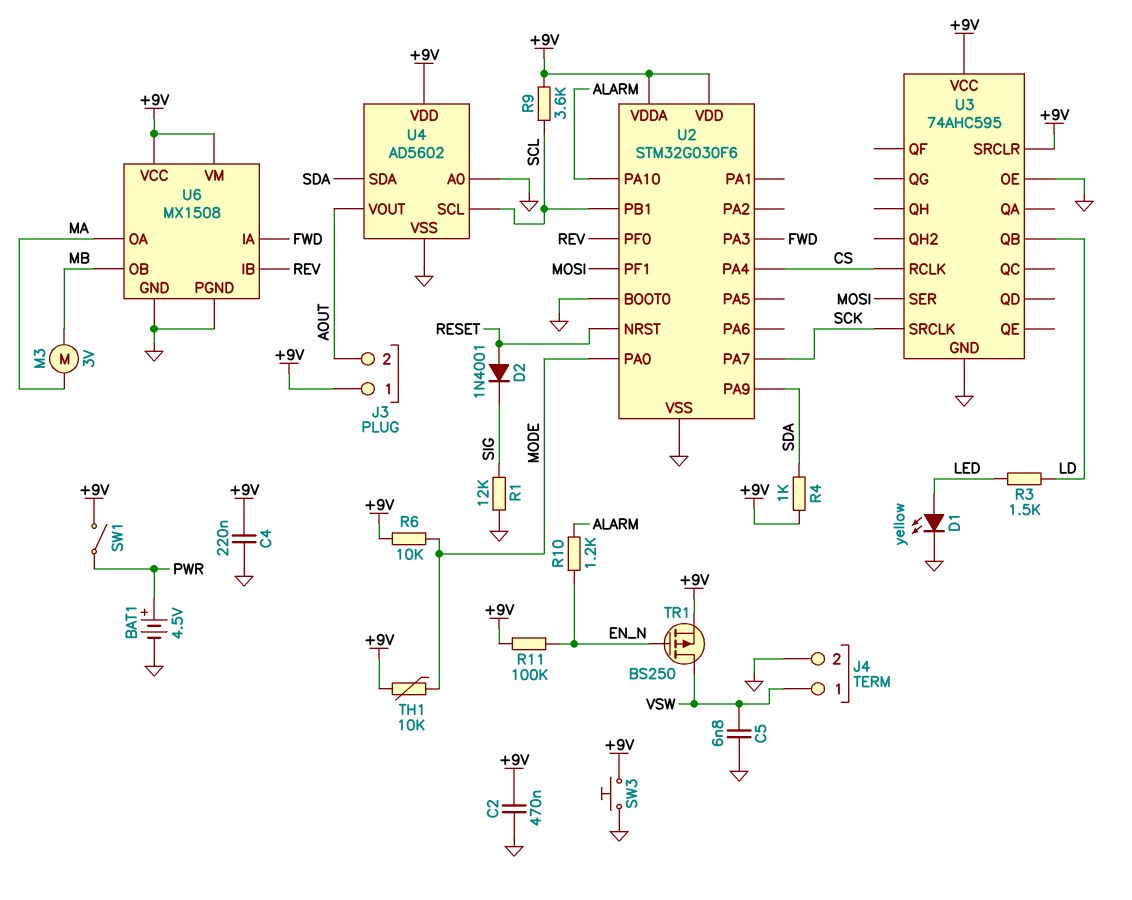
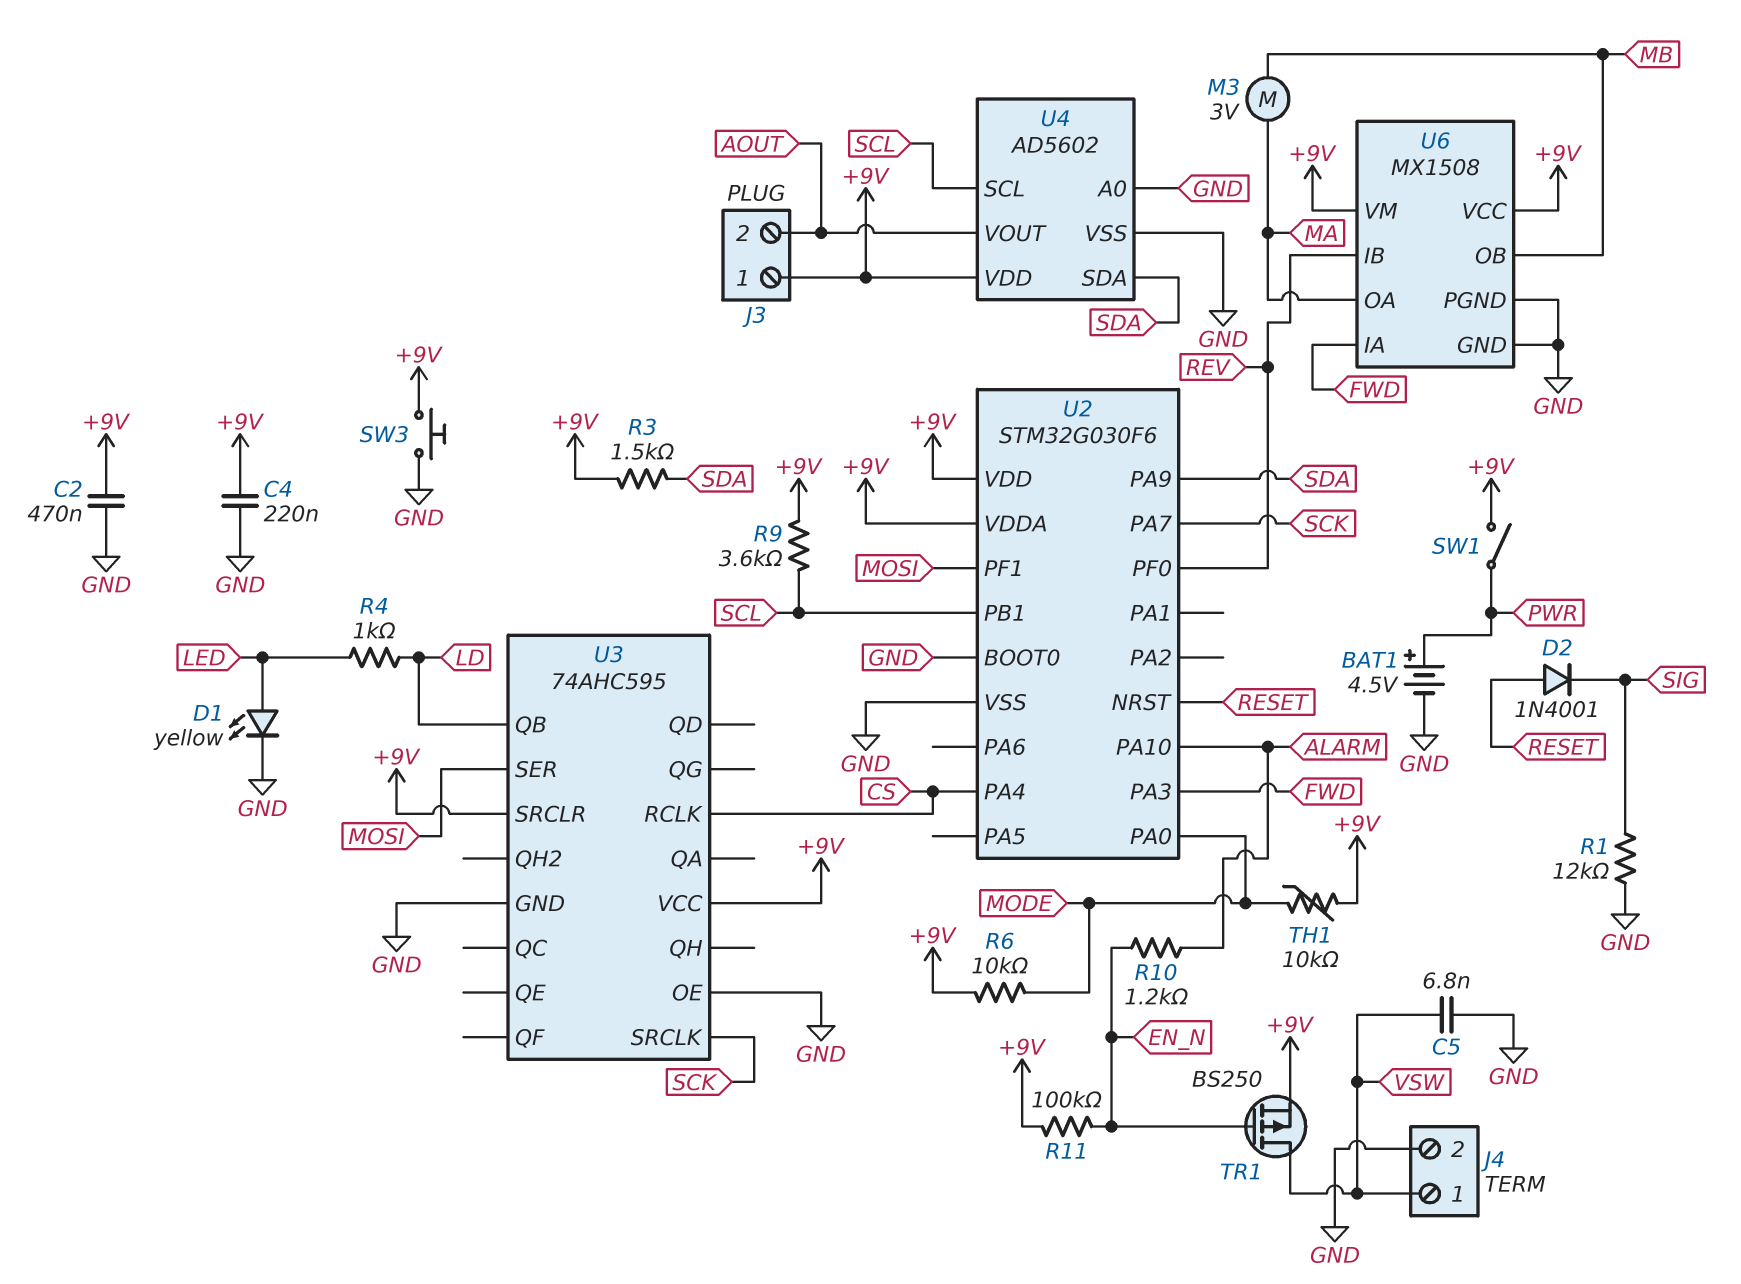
R3: 1.5k (LD, LED) -> 1.5k (+9V, SDA)
R4: 1k (+9V, SDA) -> 1k (LD, LED)

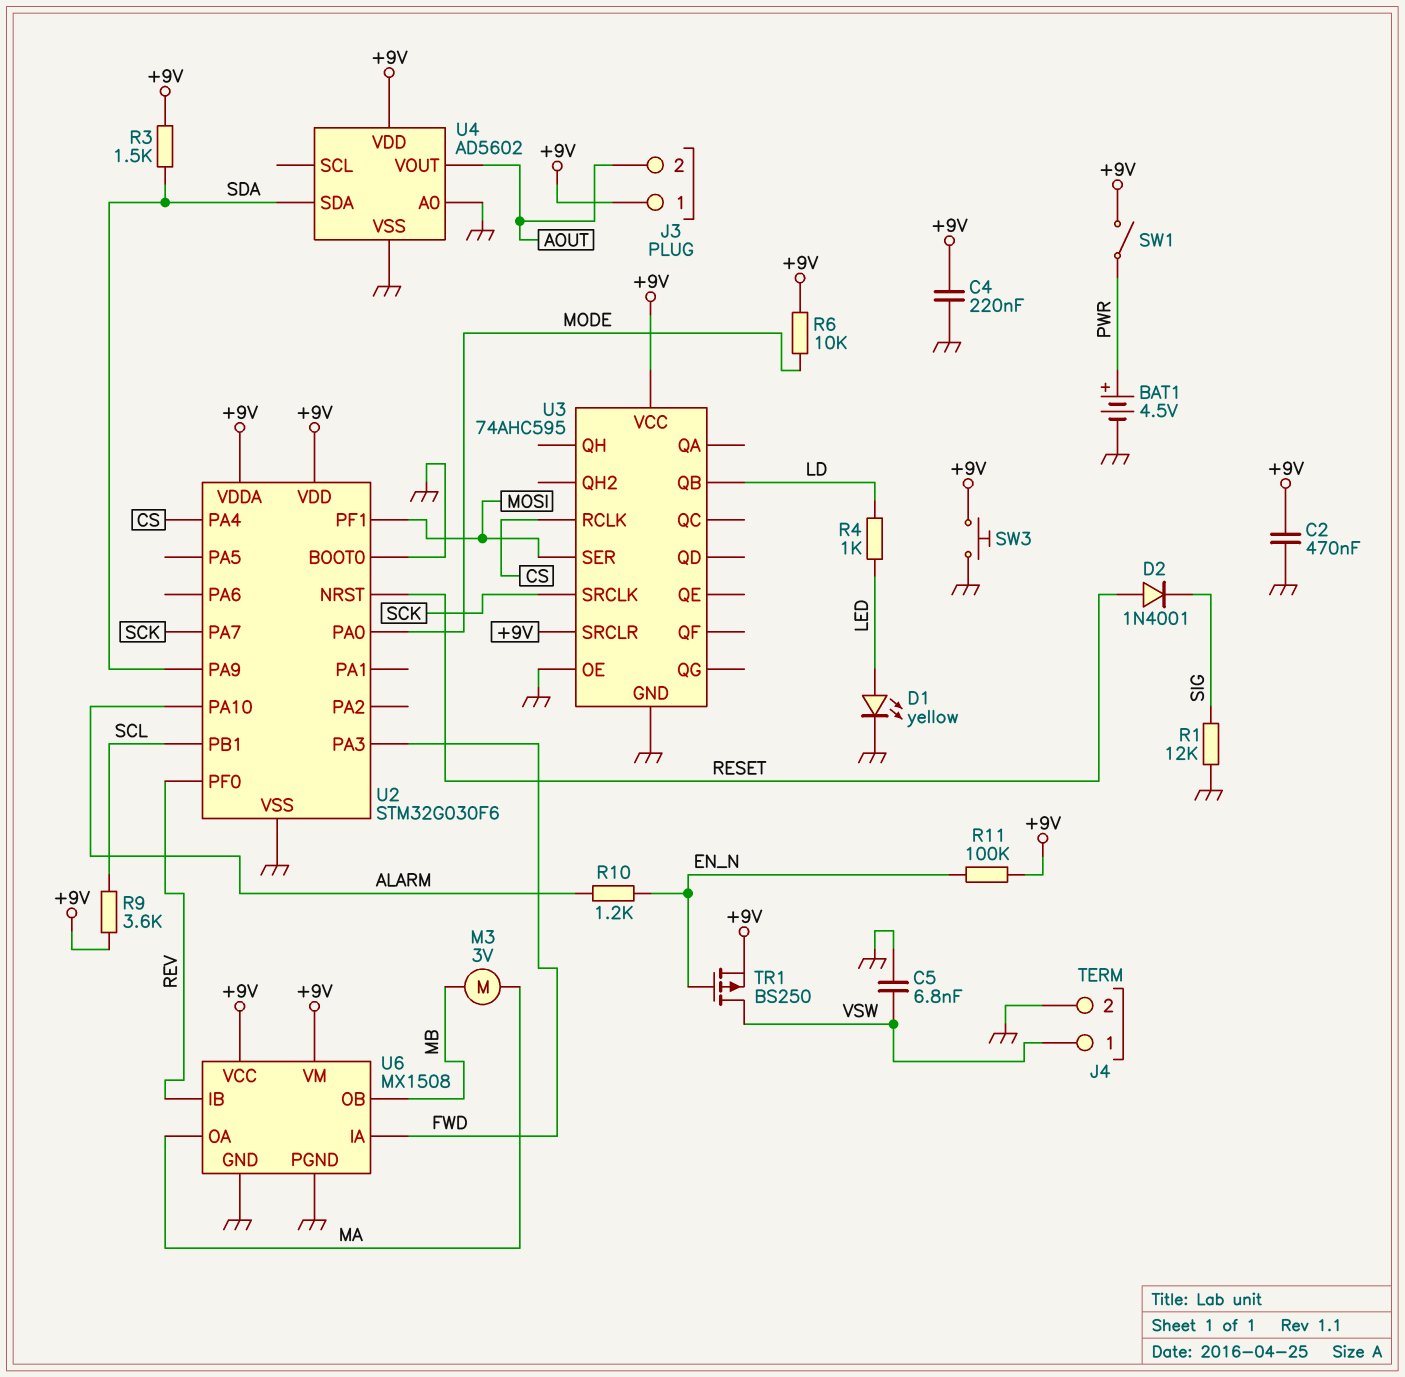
TH1: 10k (+9V, MODE) -> none
U4 pin SCL: SCL -> none

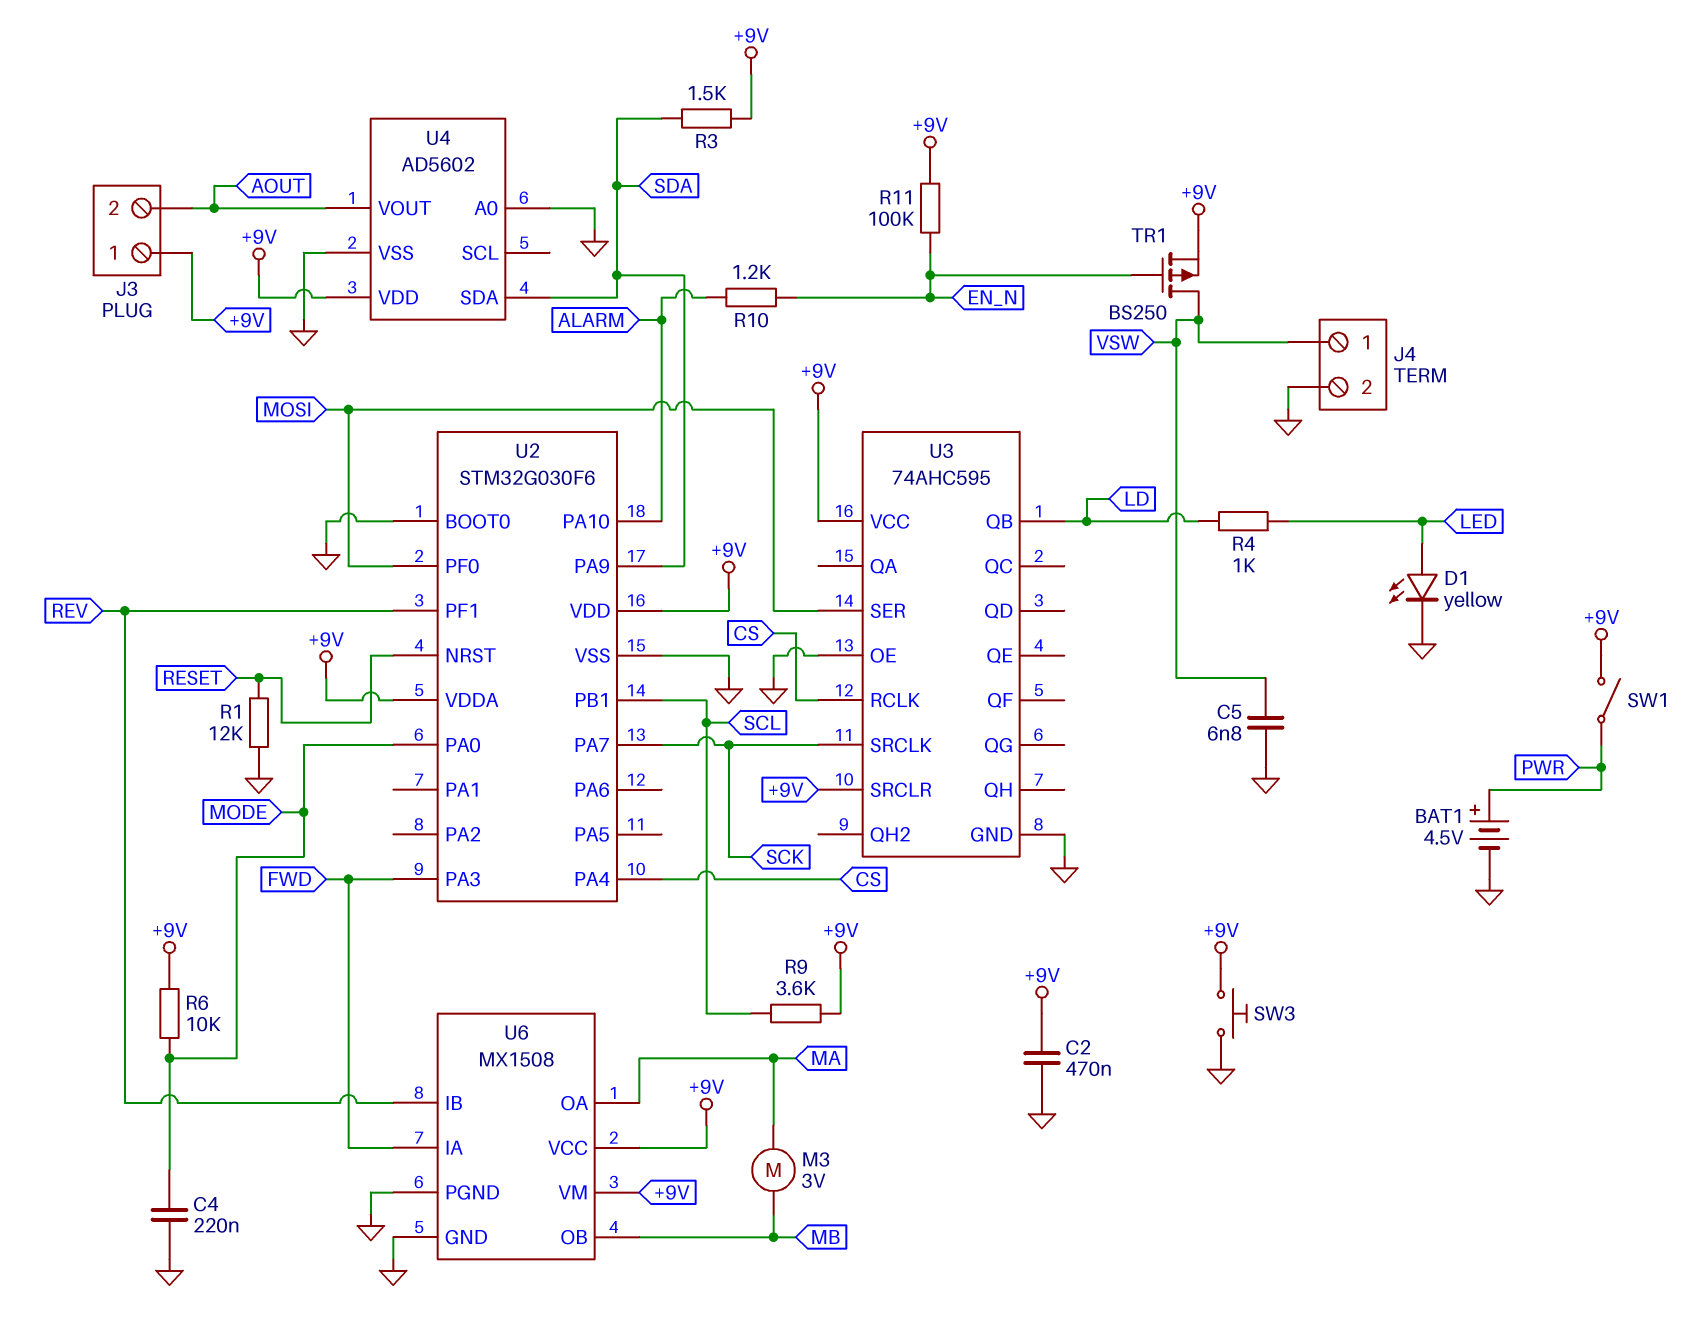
C4: 220nF (+9V, GND) -> 220nF (GND, MODE)
D2: diode 1N4001 (A RESET, K SIG) -> none
R1: 12k (GND, SIG) -> 12k (GND, RESET)
U2 pin PF0: REV -> MOSI
U2 pin PF1: MOSI -> REV

